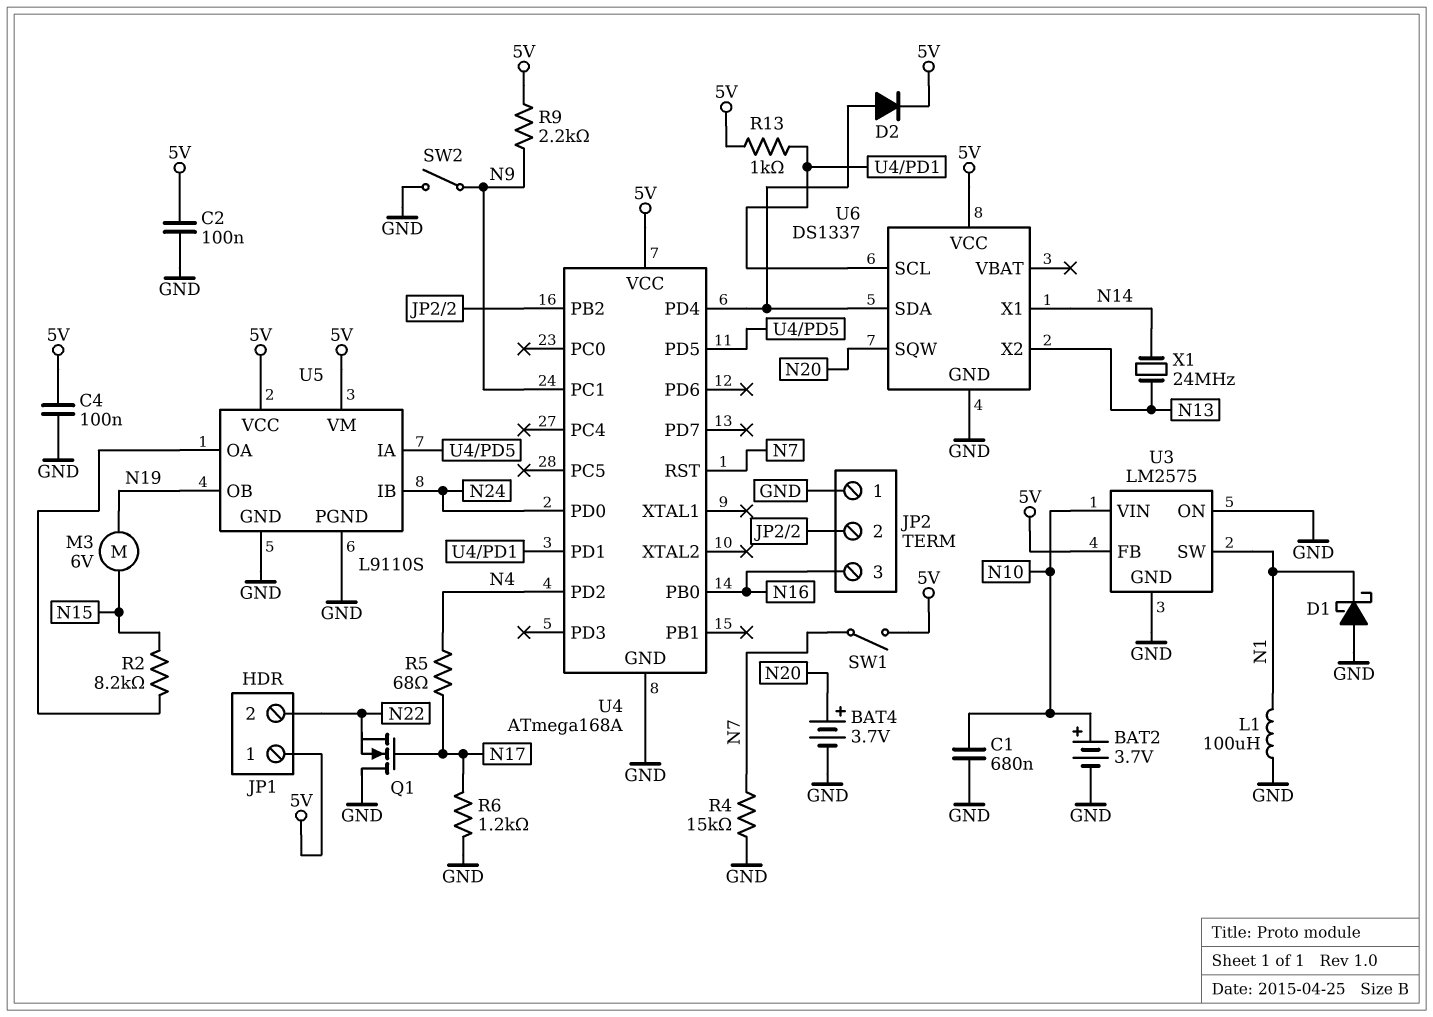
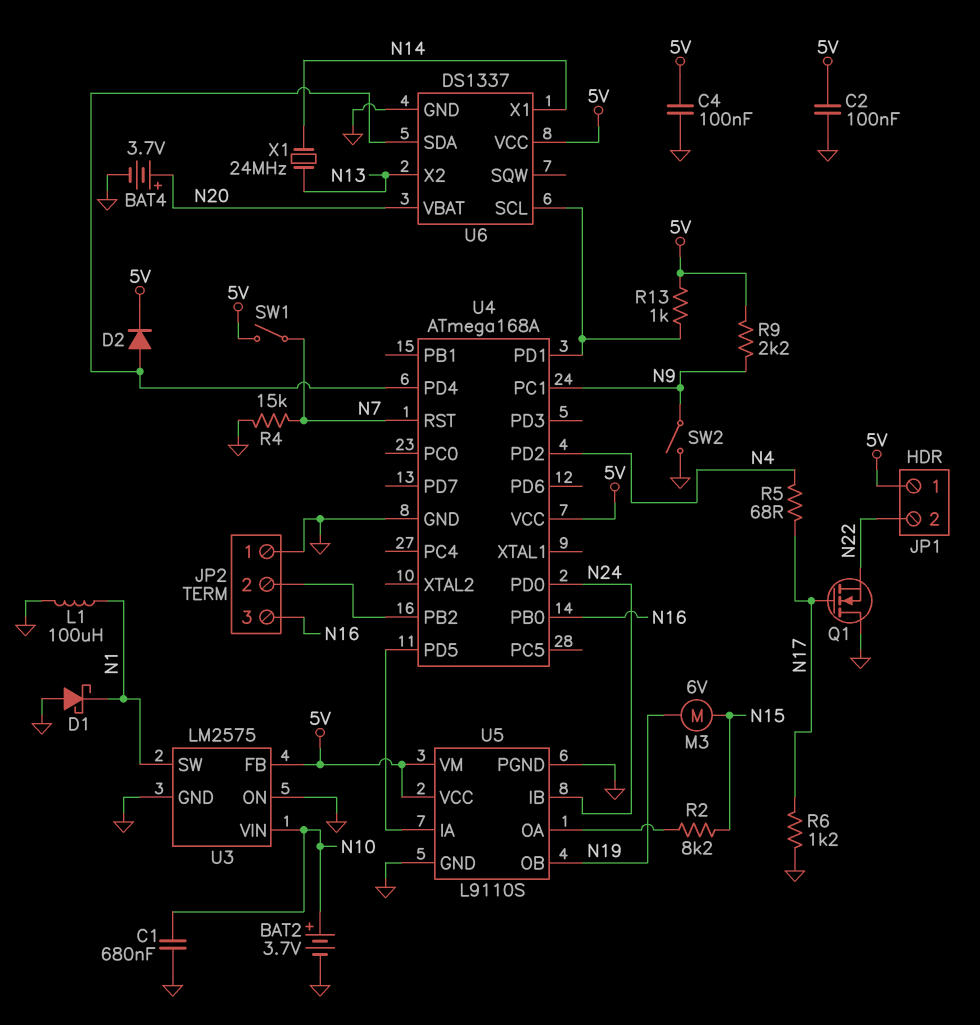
U6 pin SQW: N20 -> none
U6 pin VBAT: none -> N20

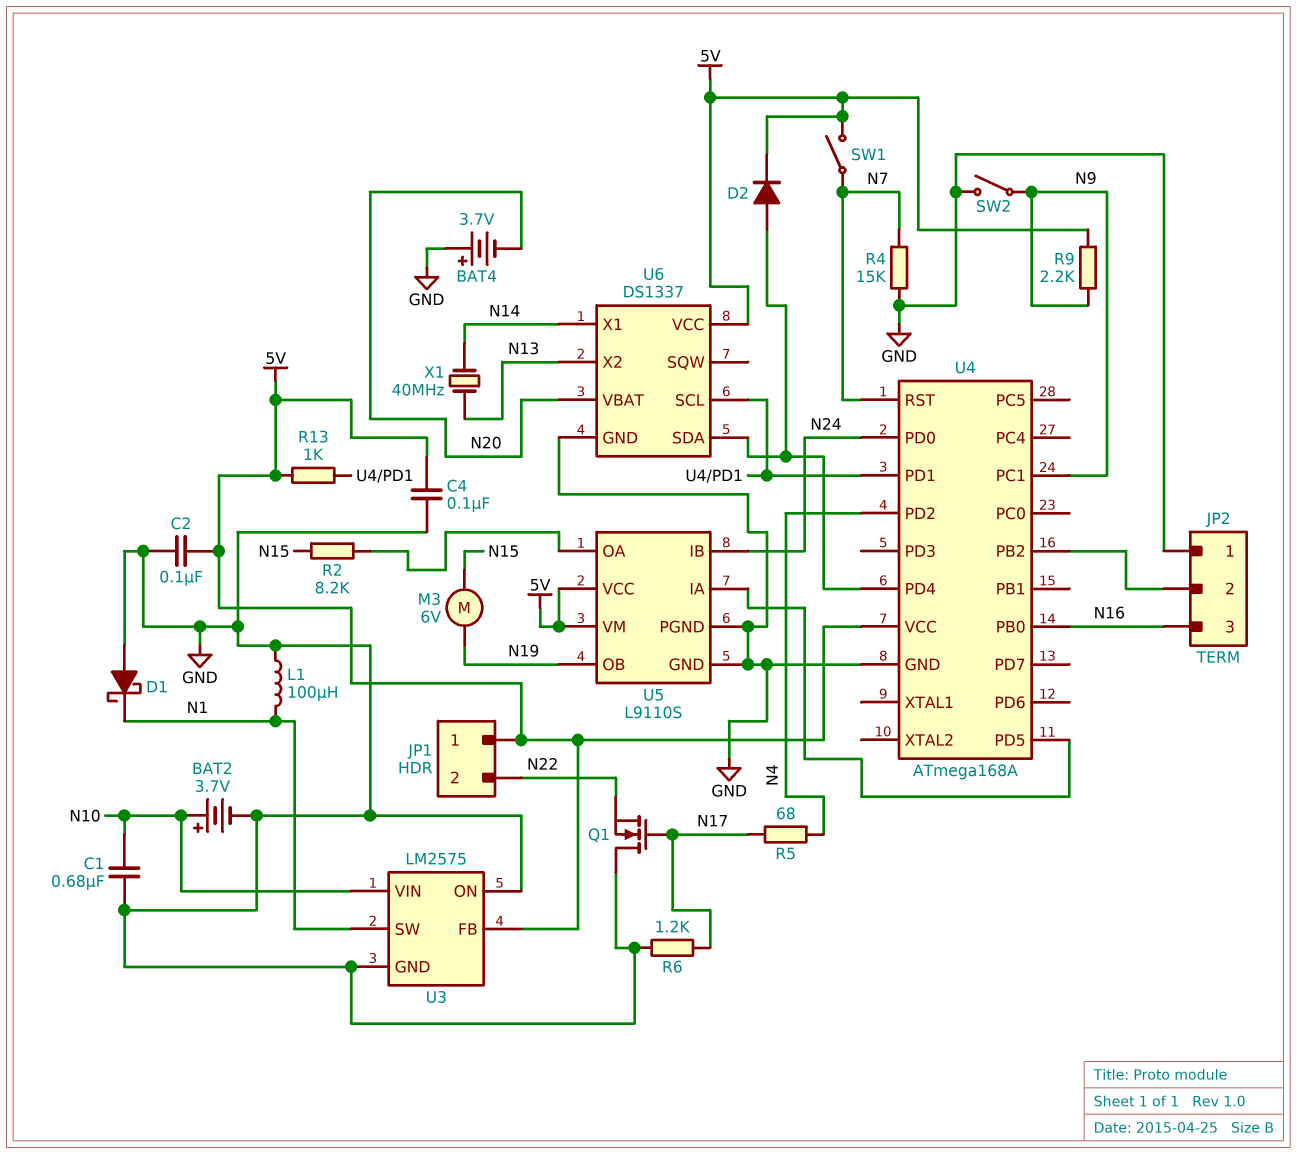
BAT4: 3.7V (plus N20, minus GND) -> 3.7V (plus GND, minus N20)
X1: 24MHz (N13, N14) -> 40MHz (N13, N14)

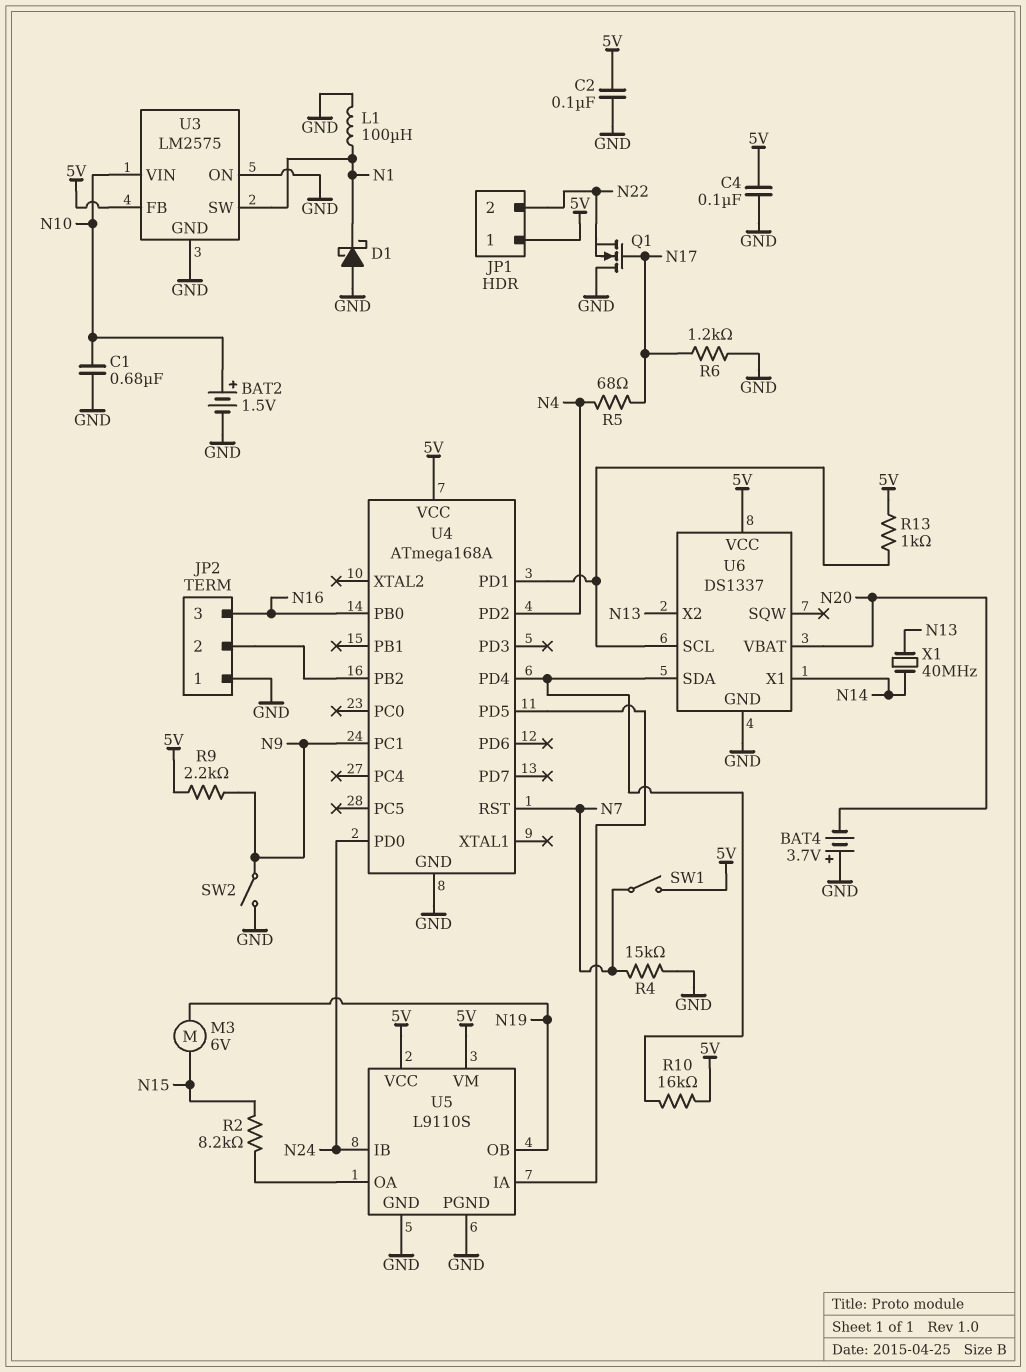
BAT2: 3.7V (plus N10, minus GND) -> 1.5V (plus N10, minus GND)
D2: diode (A U4/PD4, K 5V) -> none
R10: none -> 16k (5V, U4/PD4)

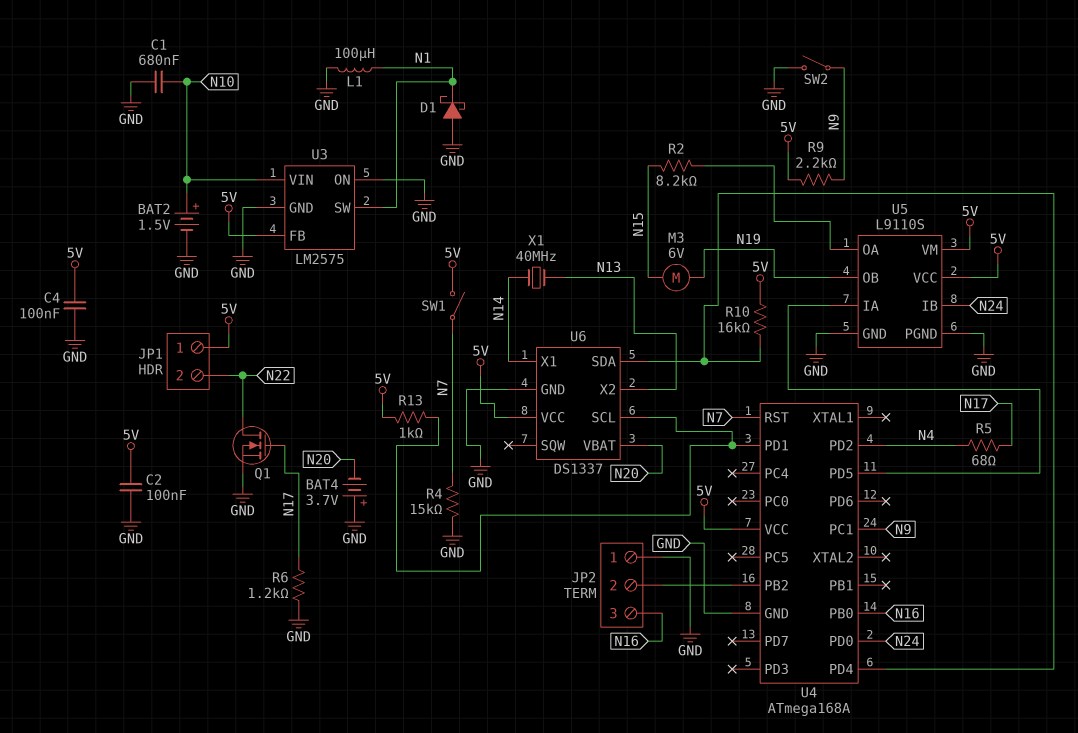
Q1: NMOS (G N17, D GND, S N22) -> NMOS (G N17, D N22, S GND)

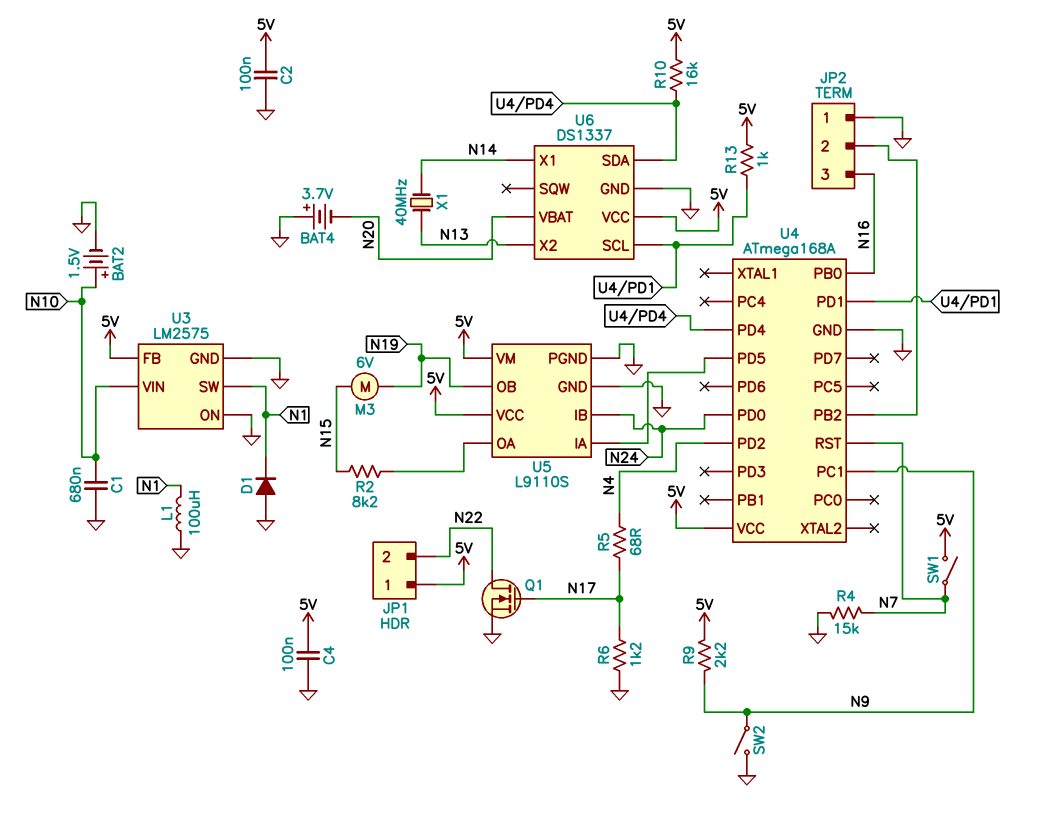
D1: schottky (A GND, K N1) -> diode (A GND, K N1)

